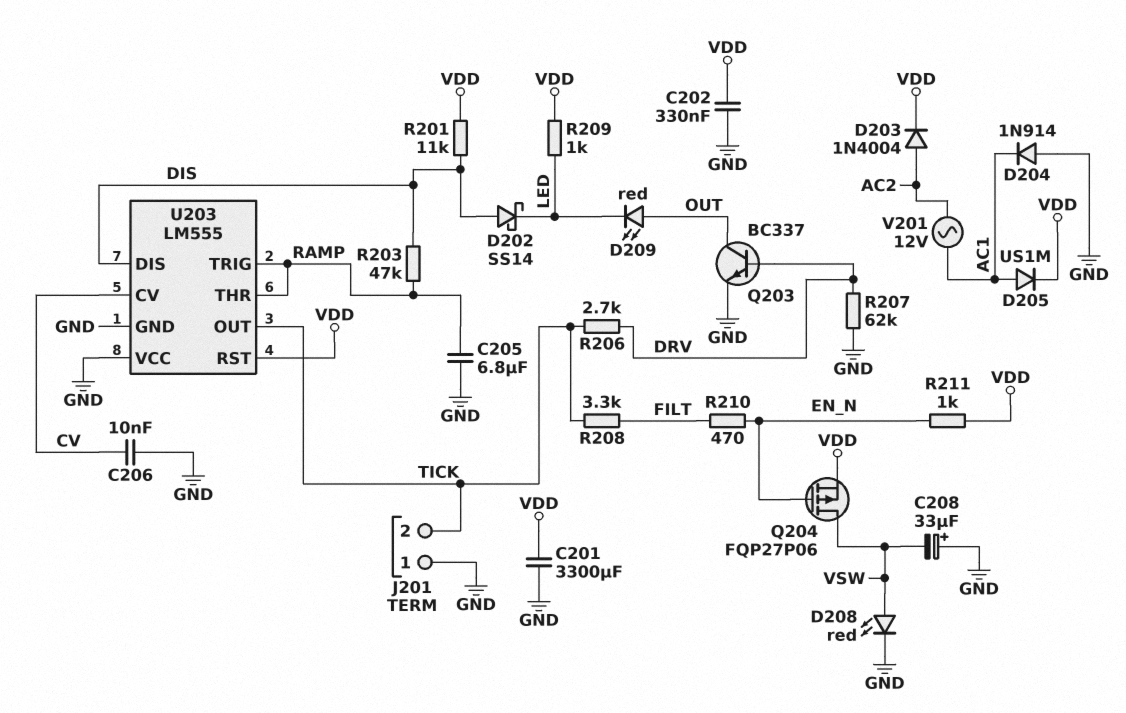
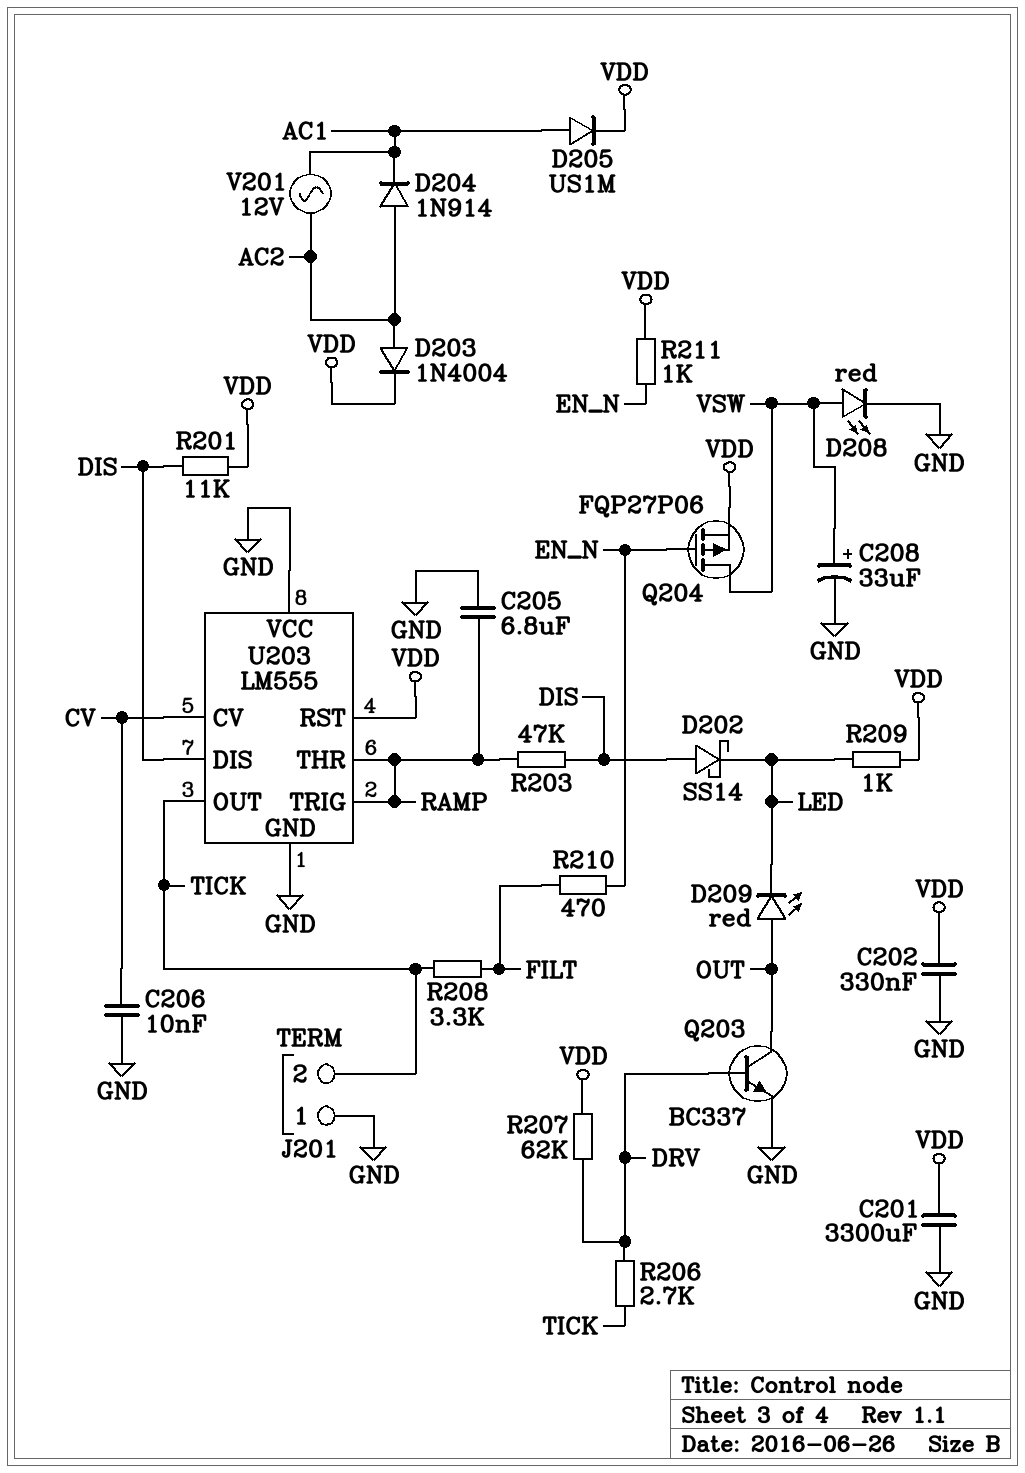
C208: 33uF (plus GND, minus VSW) -> 33uF (plus VSW, minus GND)
D204: diode 1N914 (A GND, K AC1) -> diode 1N914 (A AC2, K AC1)
R207: 62k (DRV, GND) -> 62k (DRV, VDD)

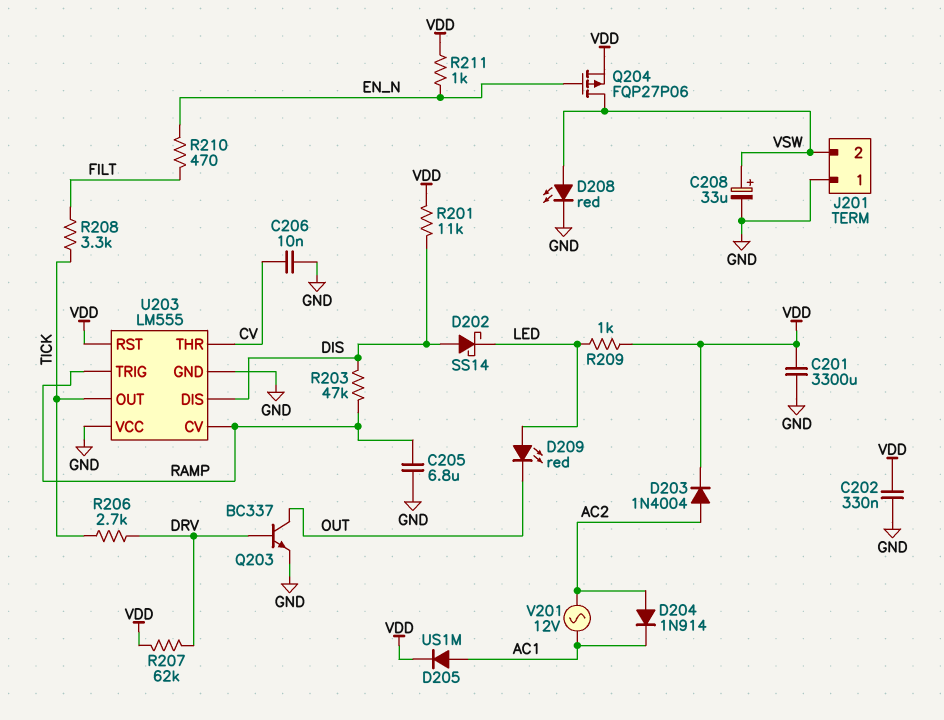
D209: LED red (A OUT, K LED) -> LED red (A LED, K OUT)
J201 pin 2: TICK -> VSW
U203 pin CV: CV -> RAMP
U203 pin THR: RAMP -> CV

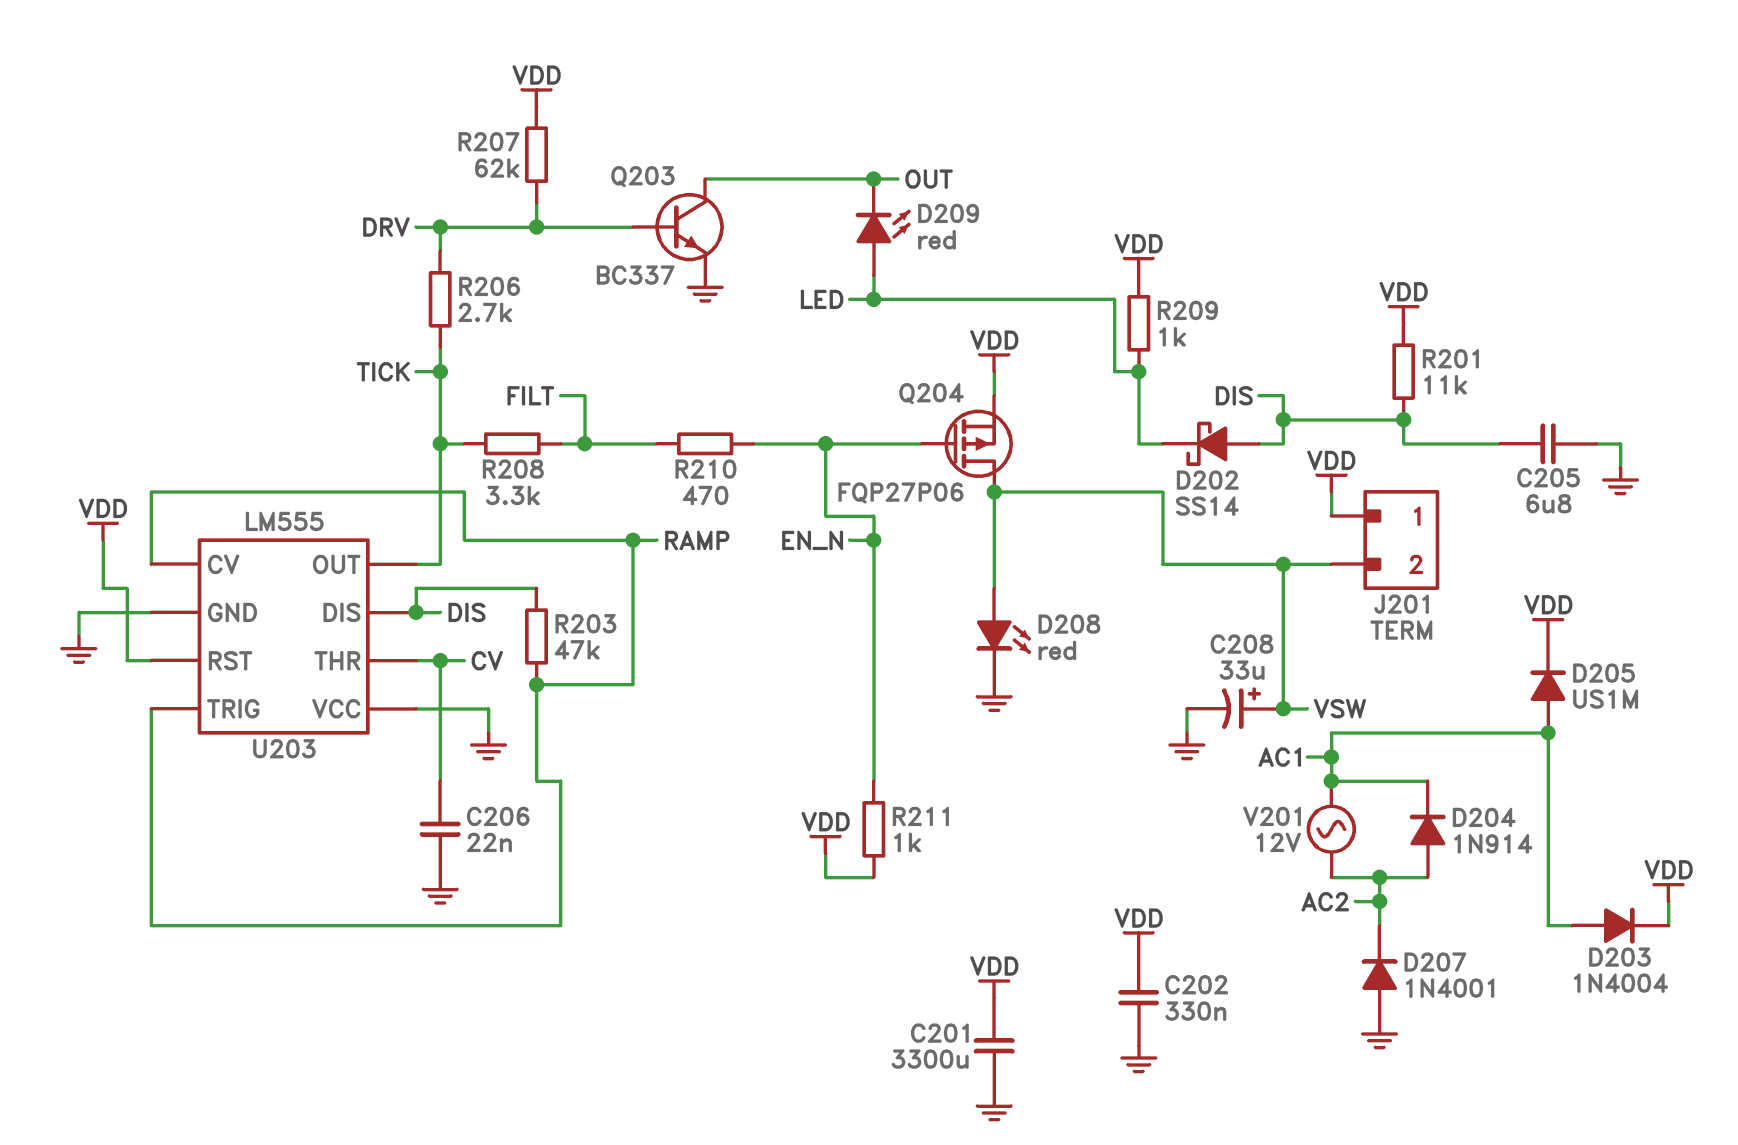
C205: 6.8uF (GND, RAMP) -> 6.8uF (DIS, GND)
C206: 10nF (CV, GND) -> 22nF (CV, GND)
D203: diode 1N4004 (A AC2, K VDD) -> diode 1N4004 (A AC1, K VDD)
D207: none -> diode 1N4001 (A GND, K AC2)
J201 pin 1: GND -> VDD

